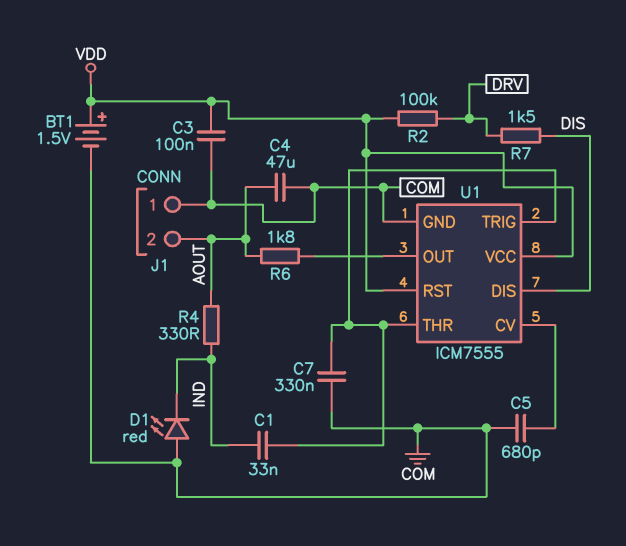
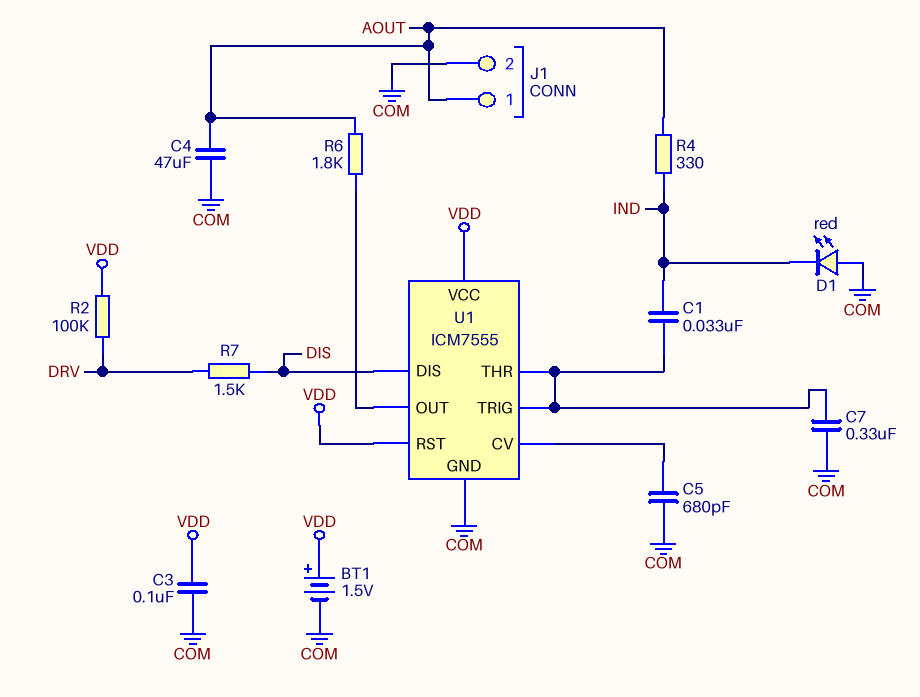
J1 pin 1: COM -> AOUT
J1 pin 2: AOUT -> COM

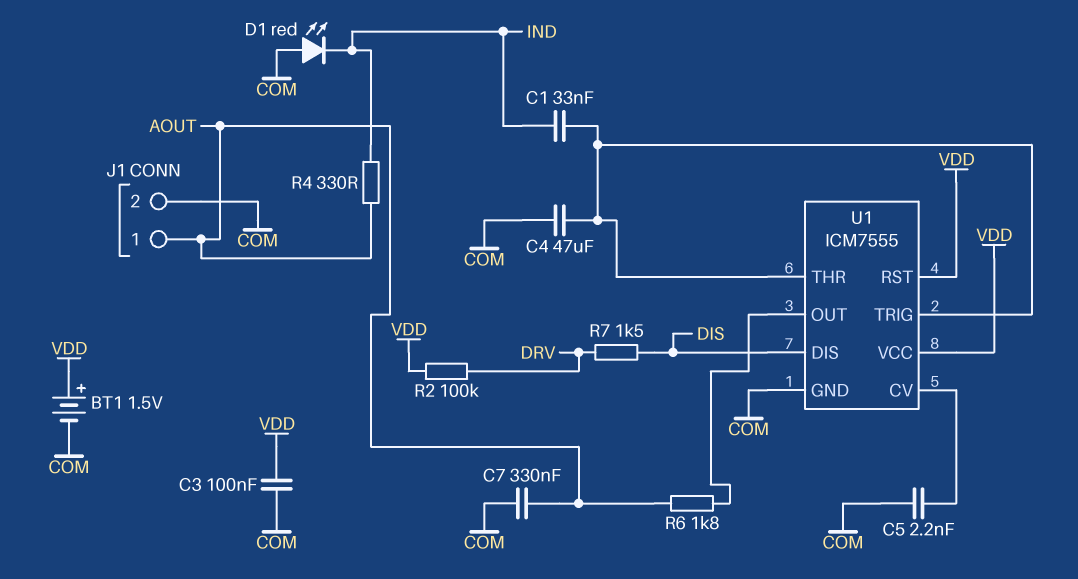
C4: 47uF (AOUT, COM) -> 47uF (COM, U1/THR)
C5: 680pF (COM, U1/CV) -> 2.2nF (COM, U1/CV)
C7: 330nF (COM, U1/THR) -> 330nF (AOUT, COM)

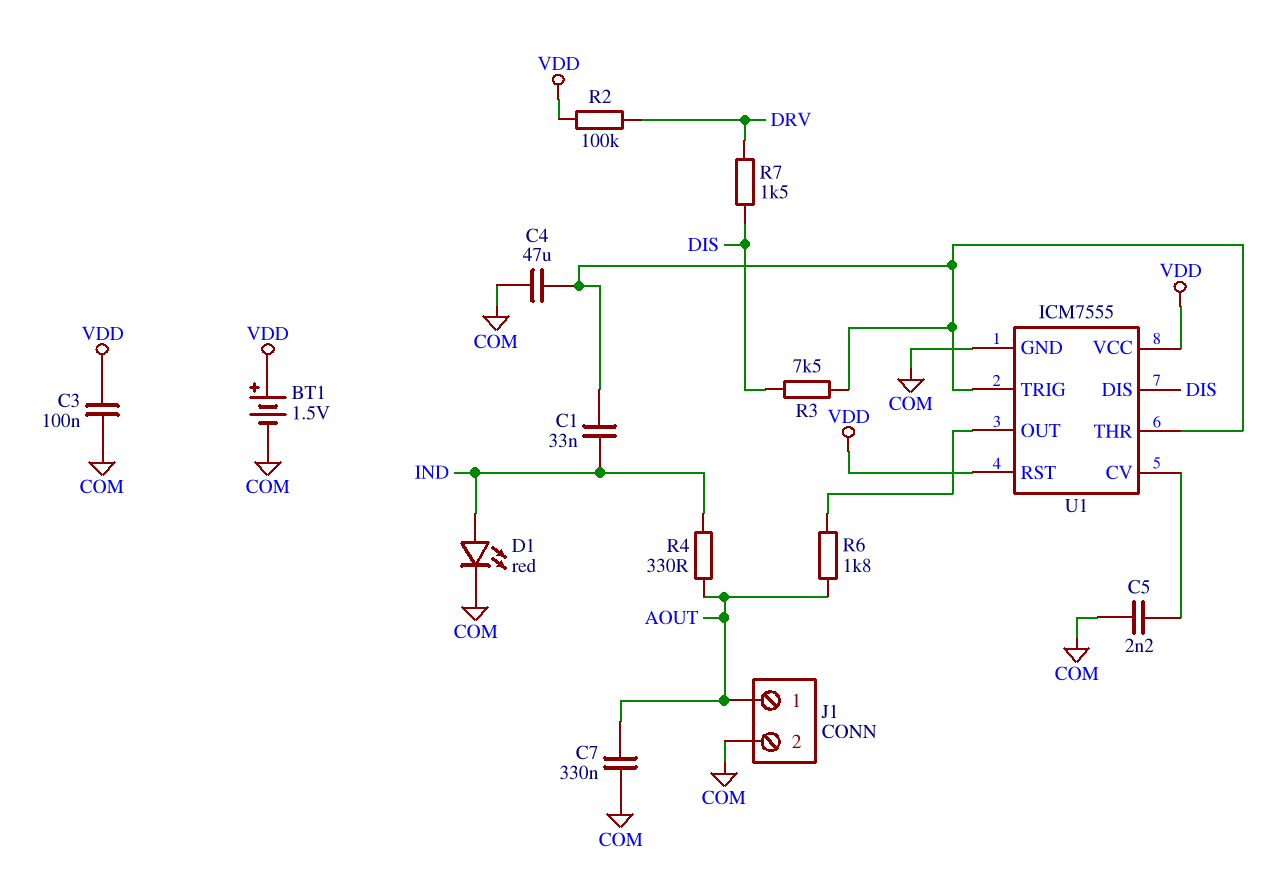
D1: LED red (A COM, K IND) -> LED red (A IND, K COM)
R3: none -> 7.5k (DIS, U1/THR)

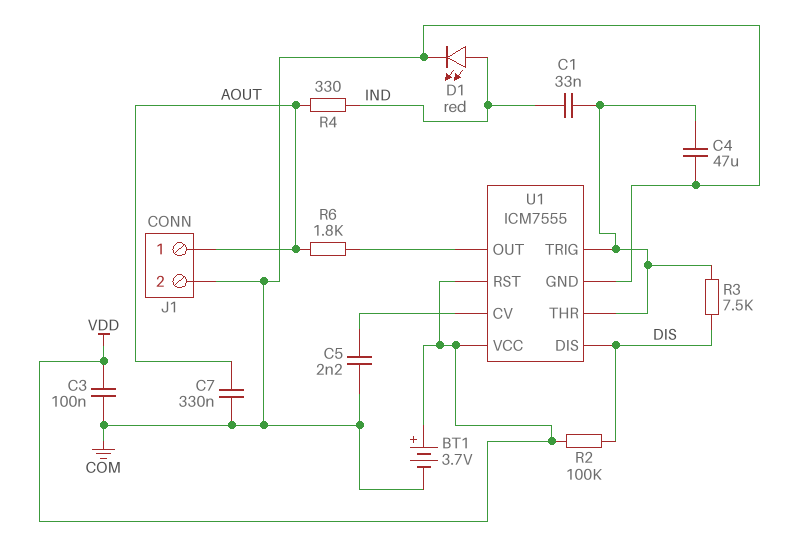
BT1: 1.5V (plus VDD, minus COM) -> 3.7V (plus VDD, minus COM)
R2: 100k (DRV, VDD) -> 100k (DIS, VDD)
R7: 1.5k (DIS, DRV) -> none

